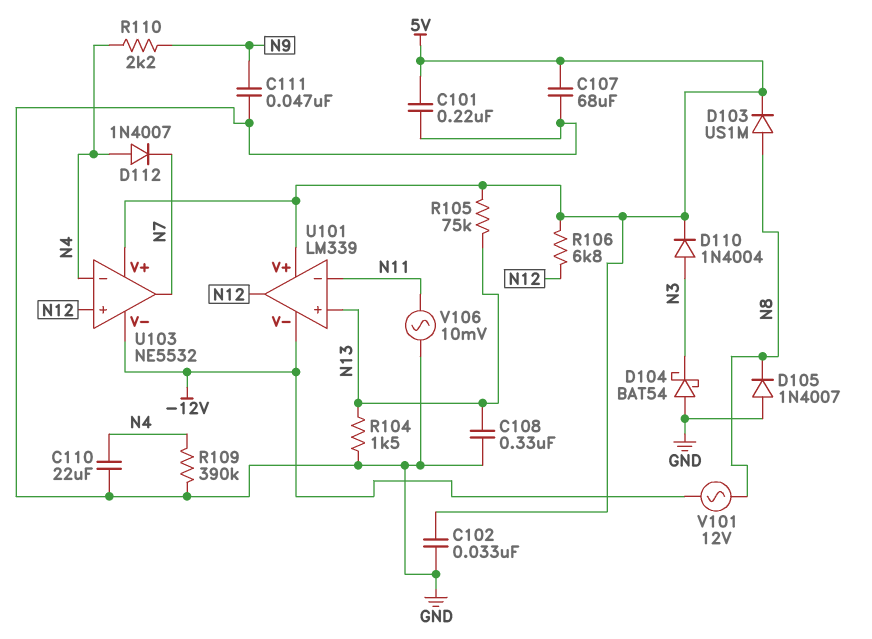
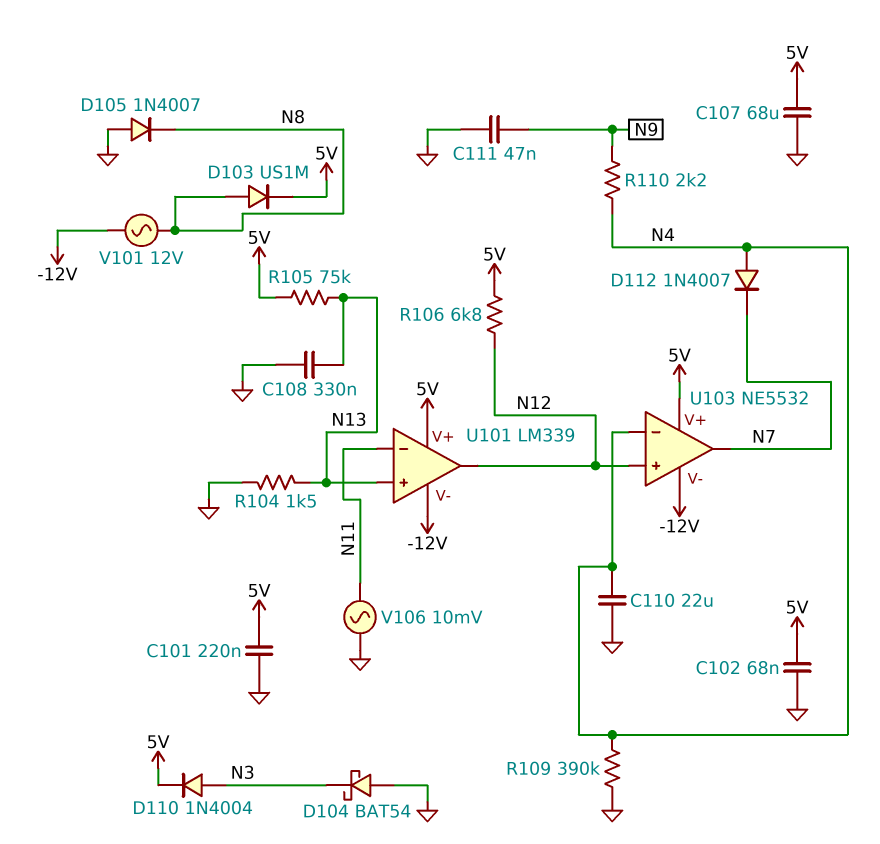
C102: 33nF (5V, GND) -> 68nF (5V, GND)

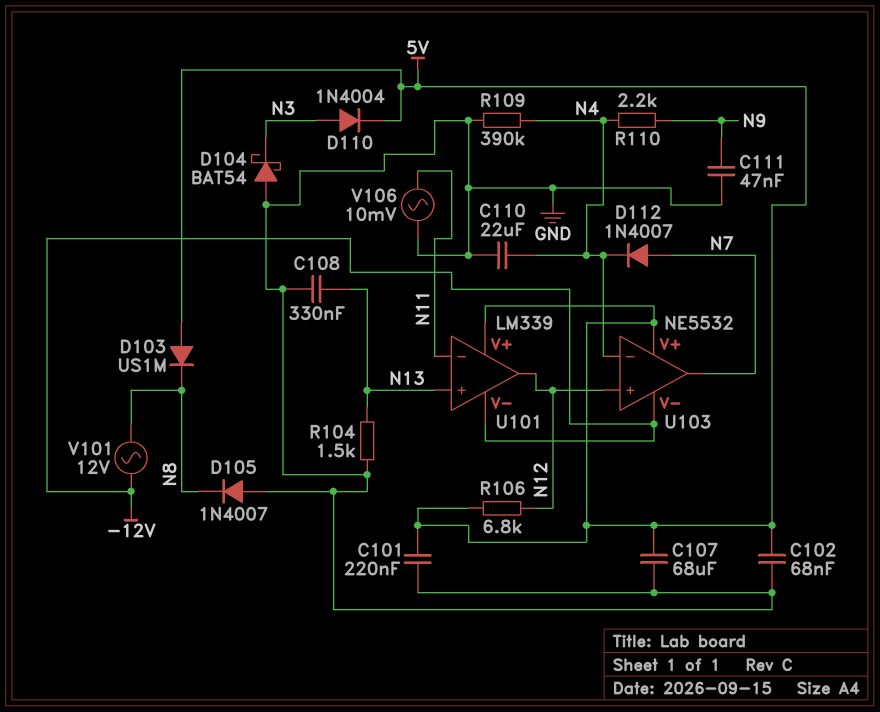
D103: diode US1M (A N8, K 5V) -> diode US1M (A 5V, K N8)
D112: diode 1N4007 (A N4, K N7) -> diode 1N4007 (A N7, K N4)
R105: 75k (5V, N13) -> none

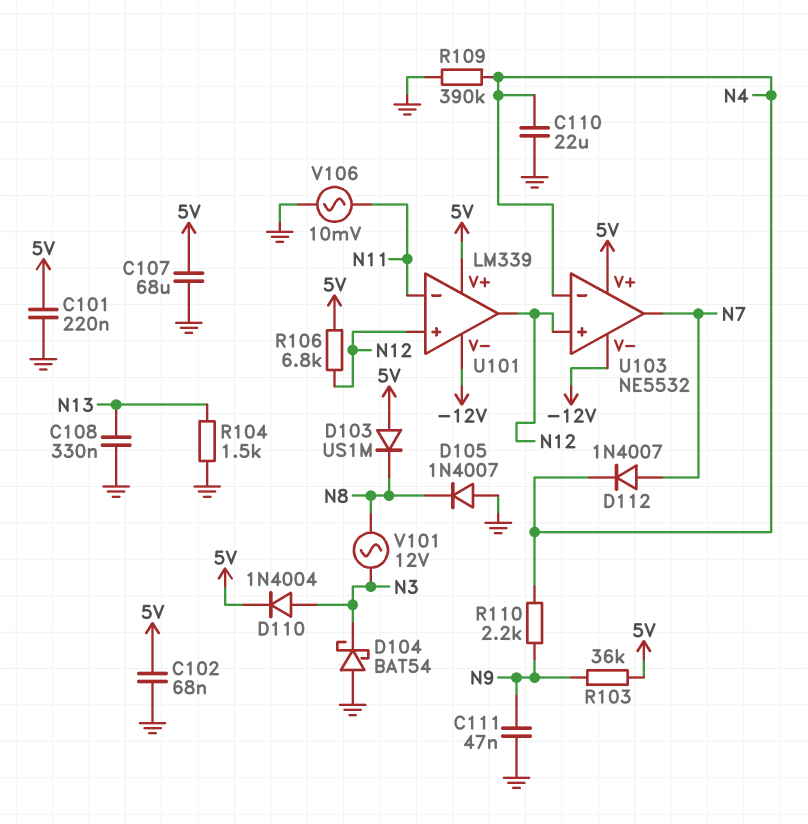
R103: none -> 36k (5V, N9)
U101 pin in+: N13 -> N12
V101: AC 12V (-12V, N8) -> AC 12V (N3, N8)

